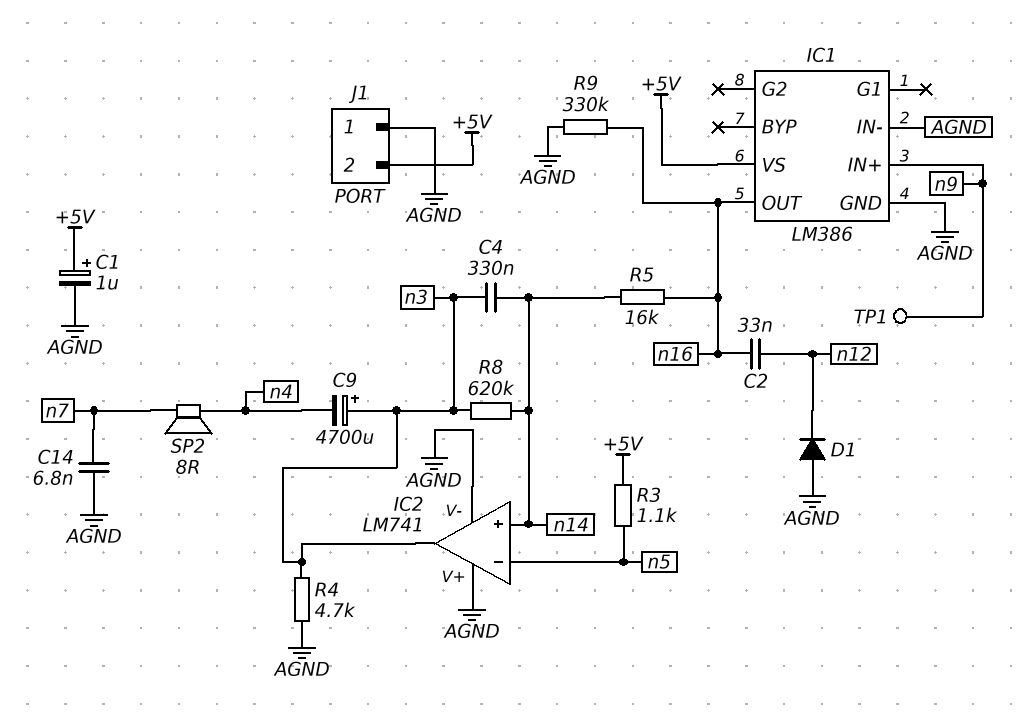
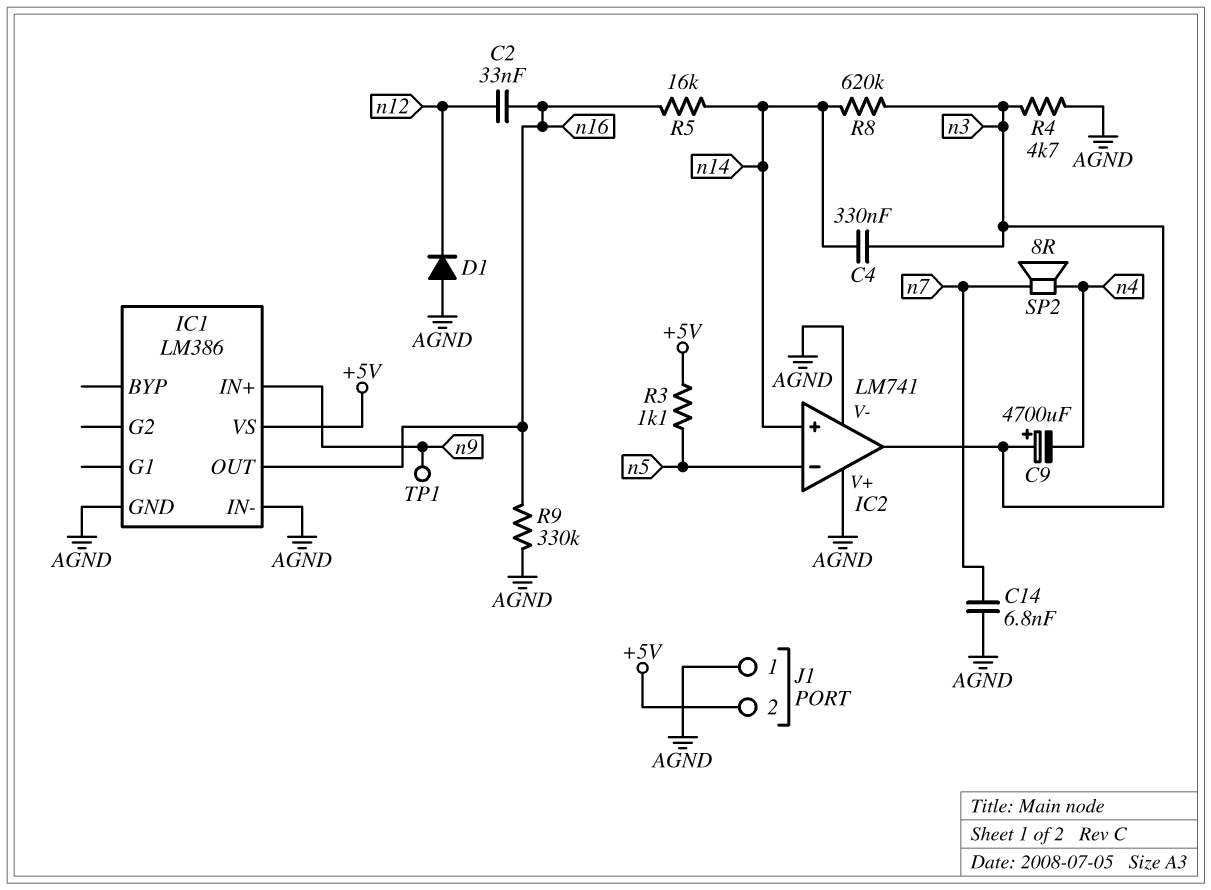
C1: 1uF (plus +5V, minus AGND) -> none

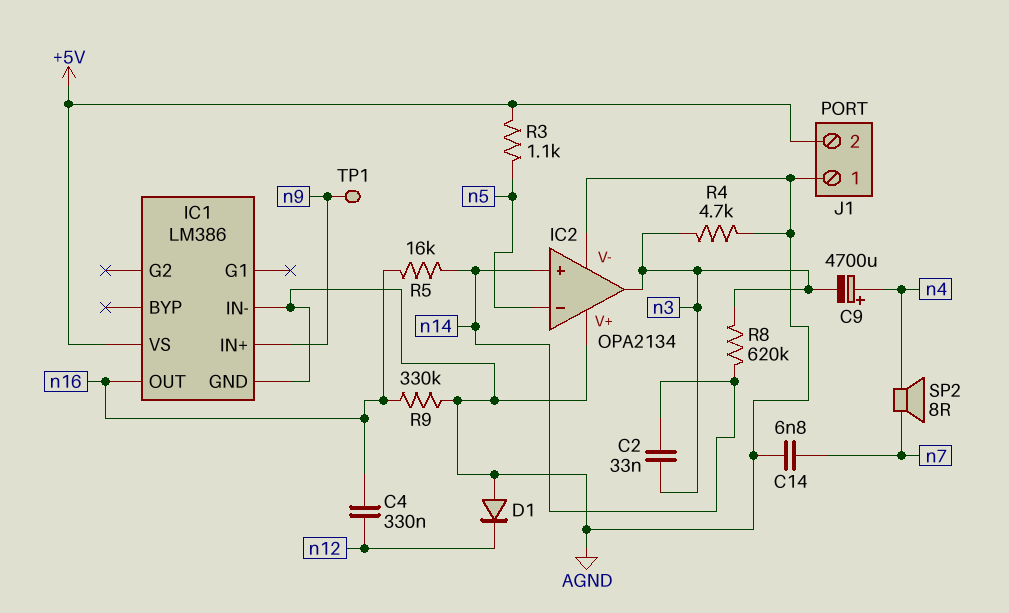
C2: 33nF (n12, n16) -> 33nF (n3, n14)
C4: 330nF (n3, n14) -> 330nF (n12, n16)
C9: 4700uF (plus n3, minus n4) -> 4700uF (plus n4, minus n3)
IC2: LM741 -> OPA2134

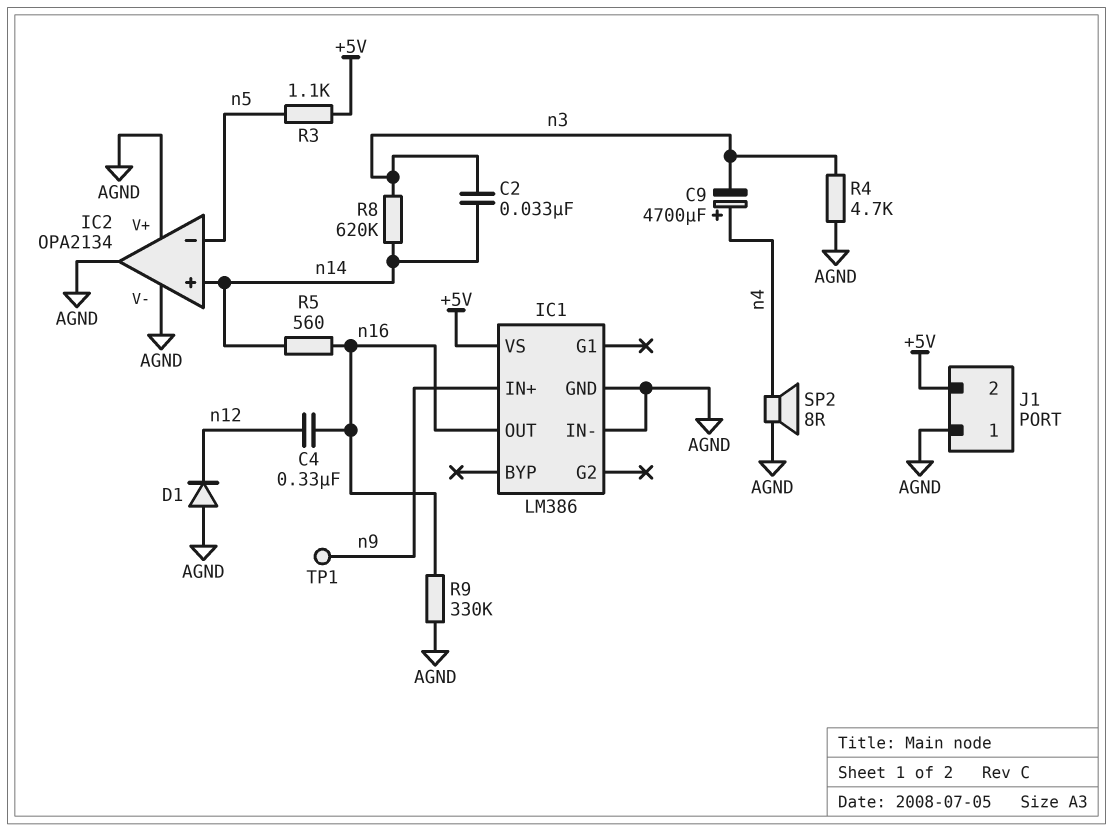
C14: 6.8nF (AGND, n7) -> none
IC2 pin out: n3 -> AGND
R5: 16k (n14, n16) -> 560 (n14, n16)
SP2: speaker 8R (n4, n7) -> speaker 8R (AGND, n4)

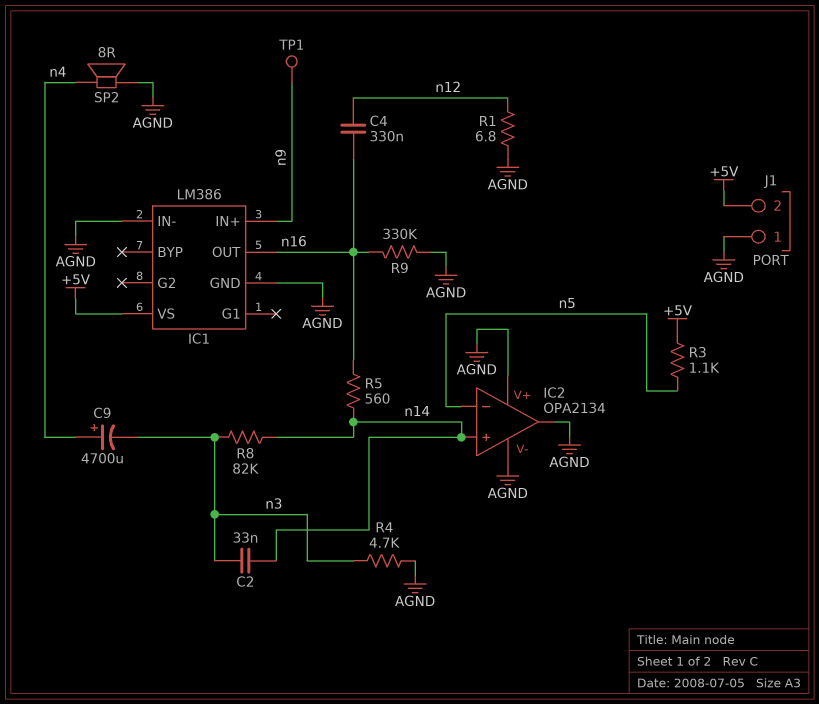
D1: diode (A AGND, K n12) -> none
R1: none -> 6.8 (AGND, n12)
R8: 620k (n3, n14) -> 82k (n3, n14)

